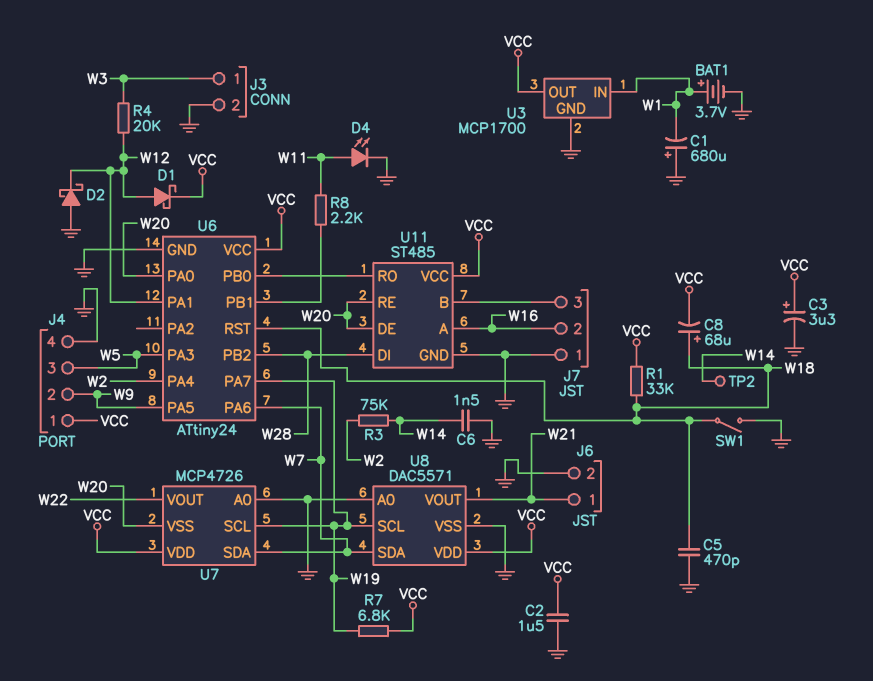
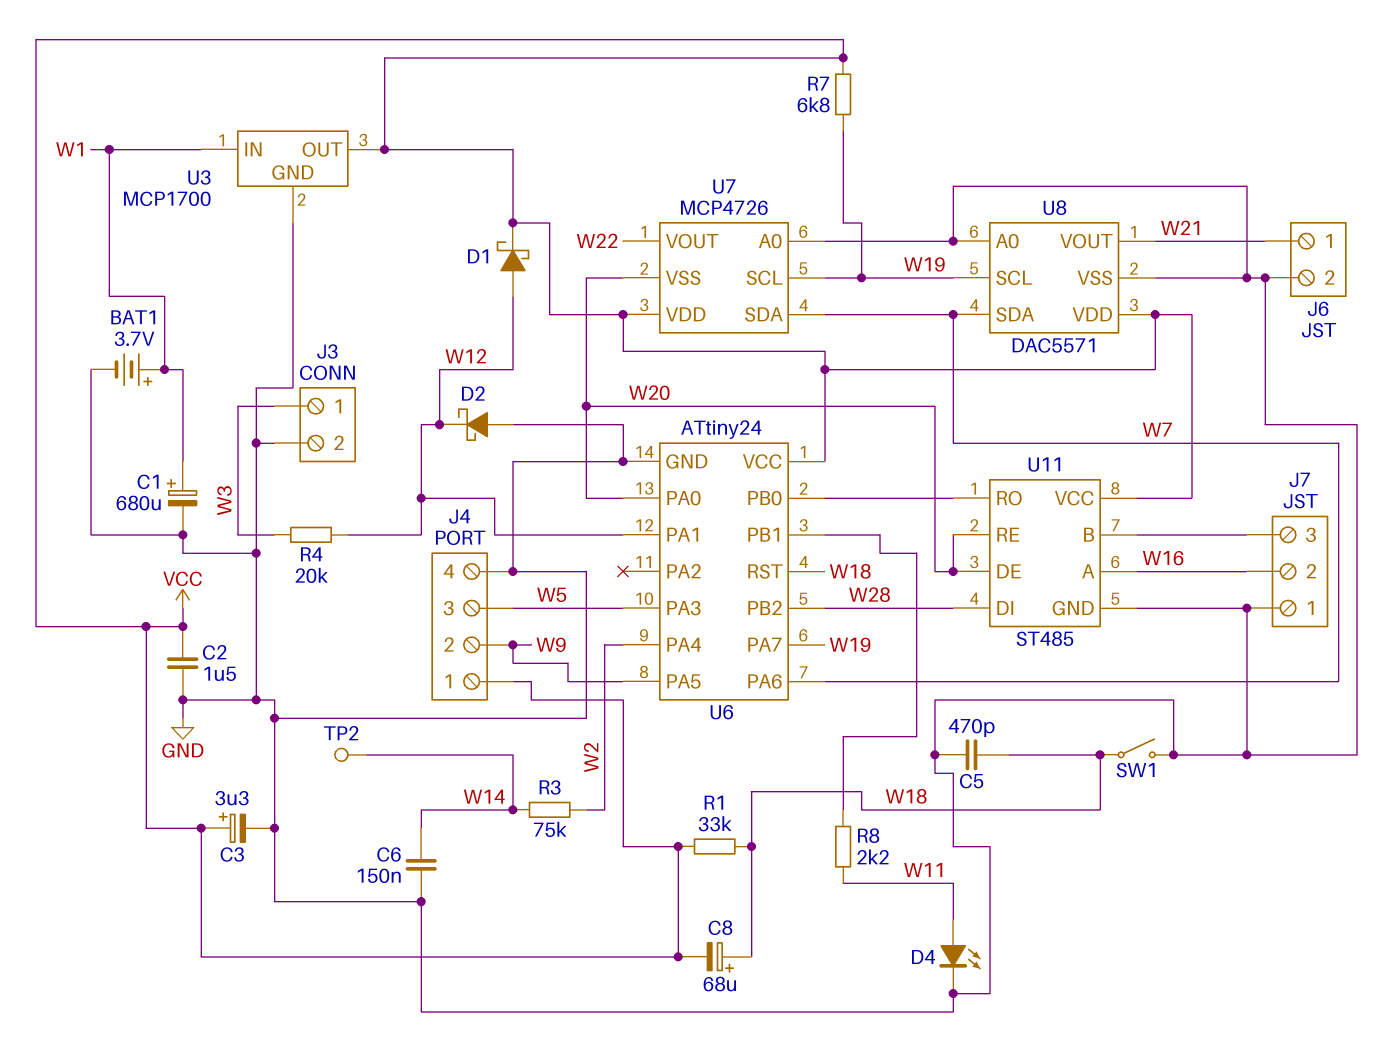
C1: 680uF (plus GND, minus W1) -> 680uF (plus W1, minus GND)
C6: 1.5nF (GND, W14) -> 150nF (GND, W14)

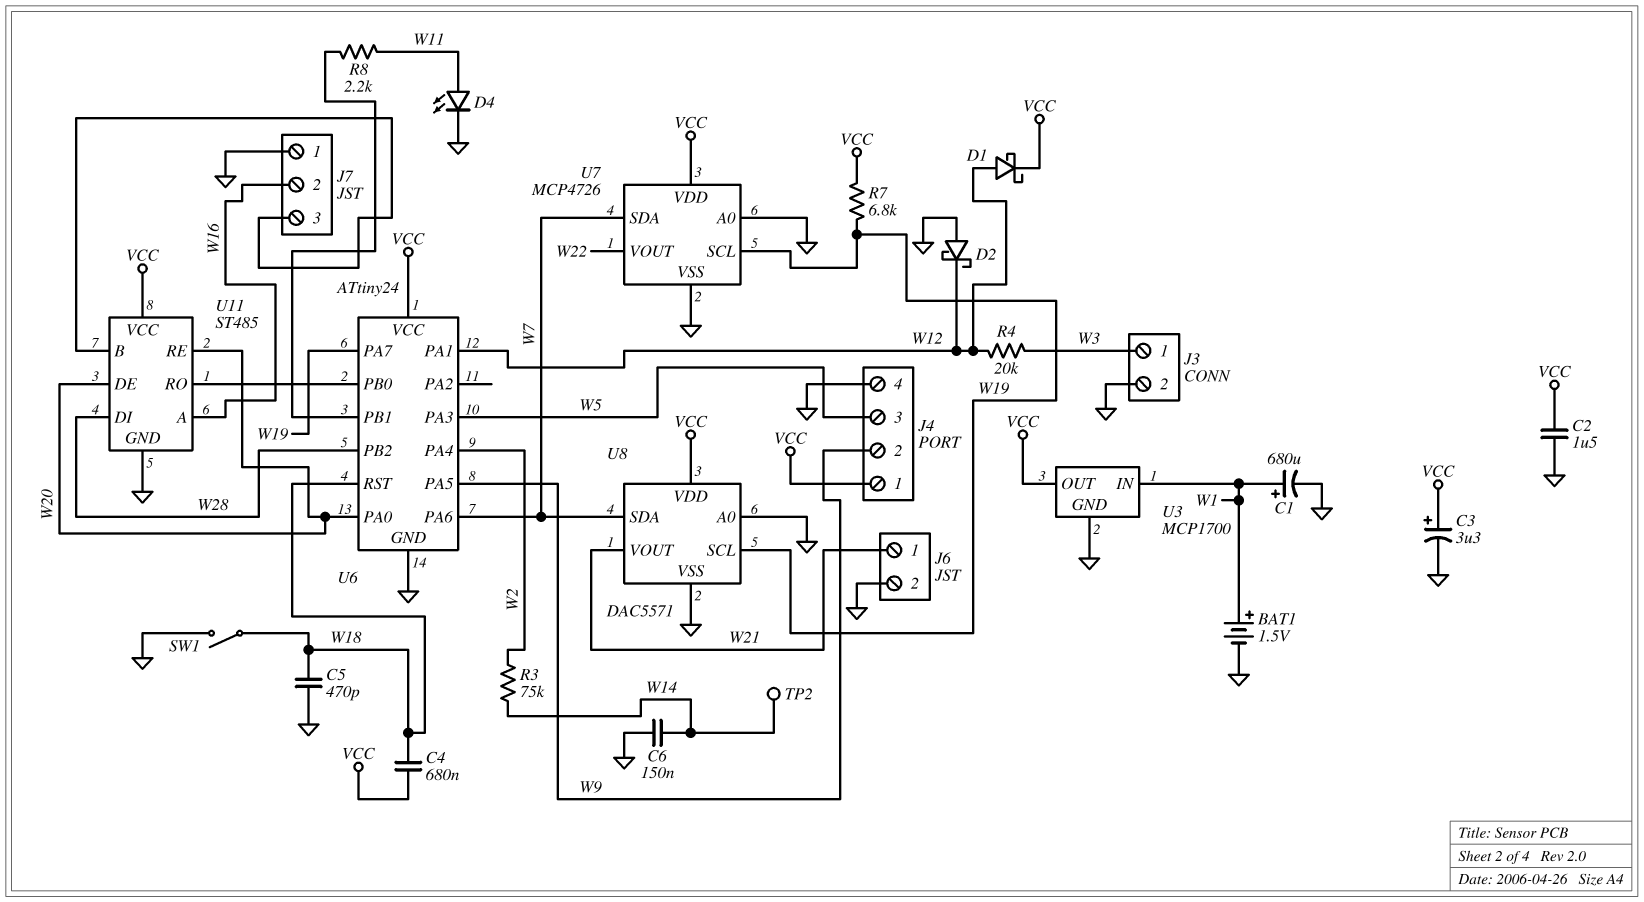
BAT1: 3.7V (plus W1, minus GND) -> 1.5V (plus W1, minus GND)
C4: none -> 680nF (VCC, W18)
C8: 68uF (plus W18, minus VCC) -> none
R1: 33k (VCC, W18) -> none
U7 pin VSS: W20 -> GND

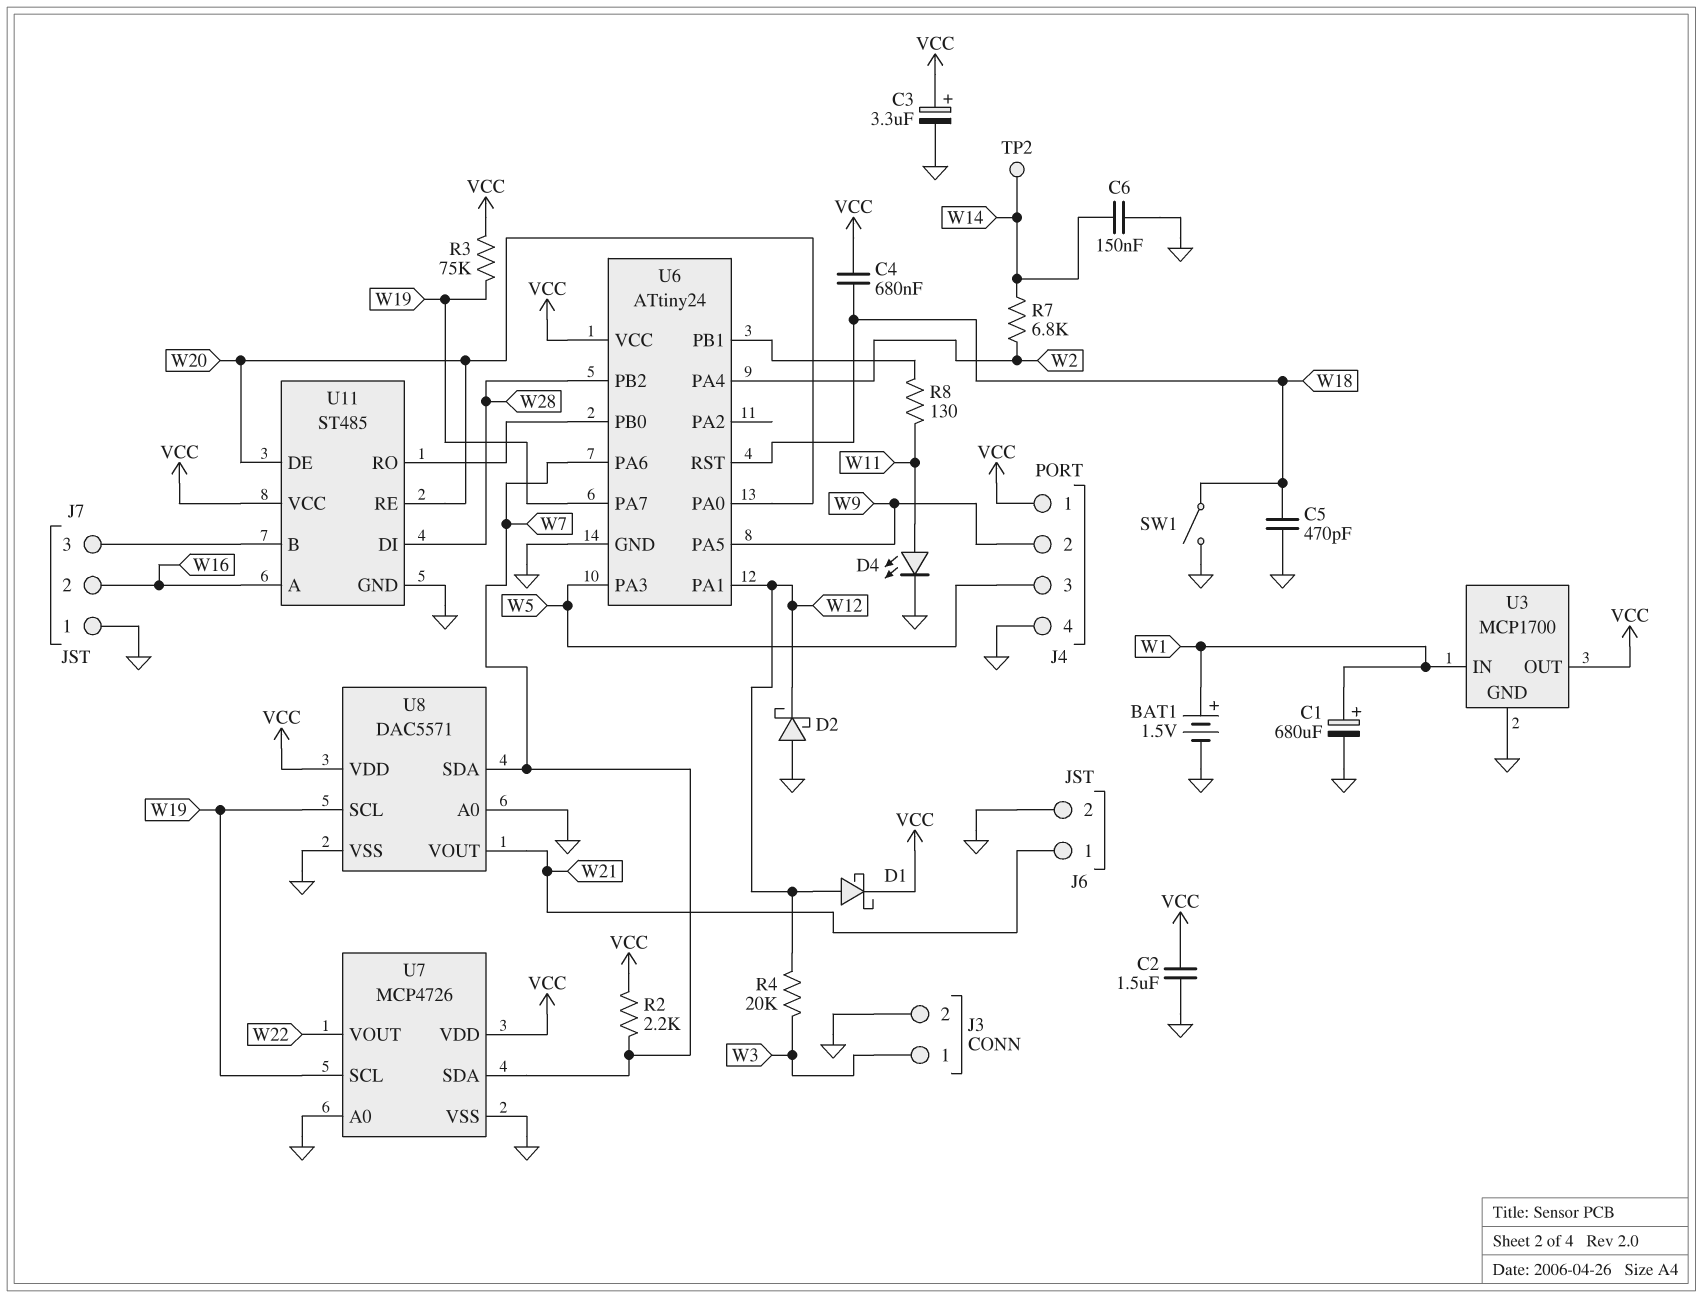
R2: none -> 2.2k (VCC, W7)
R3: 75k (W2, W14) -> 75k (VCC, W19)
R7: 6.8k (VCC, W19) -> 6.8k (W2, W14)
R8: 2.2k (U6/PB1, W11) -> 130 (U6/PB1, W11)

